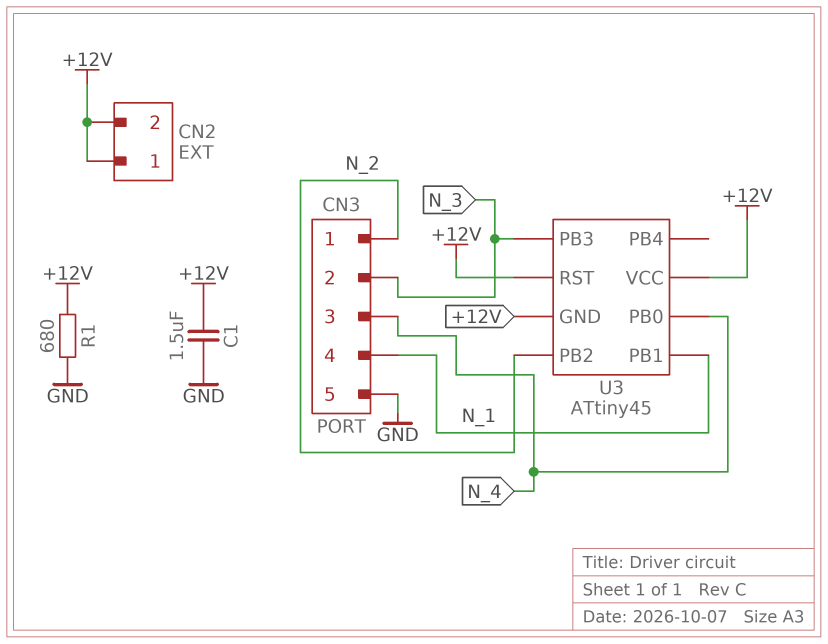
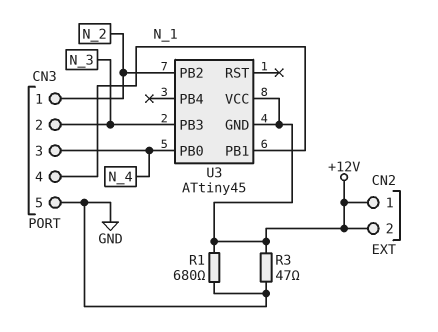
C1: 1.5uF (+12V, GND) -> none
R3: none -> 47 (+12V, GND)
U3 pin RST: +12V -> none

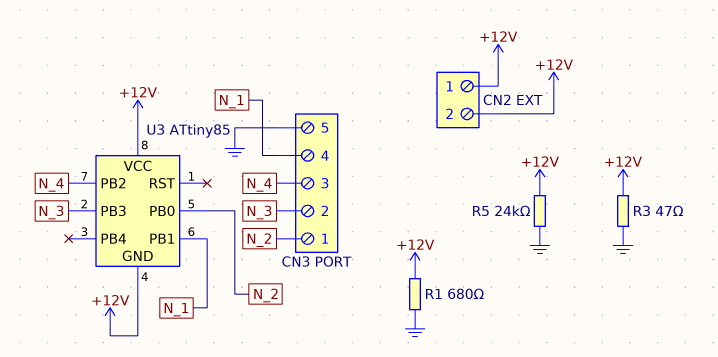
R5: none -> 24k (+12V, GND)
U3: ATtiny45 -> ATtiny85
U3 pin PB0: N_4 -> N_2
U3 pin PB2: N_2 -> N_4

